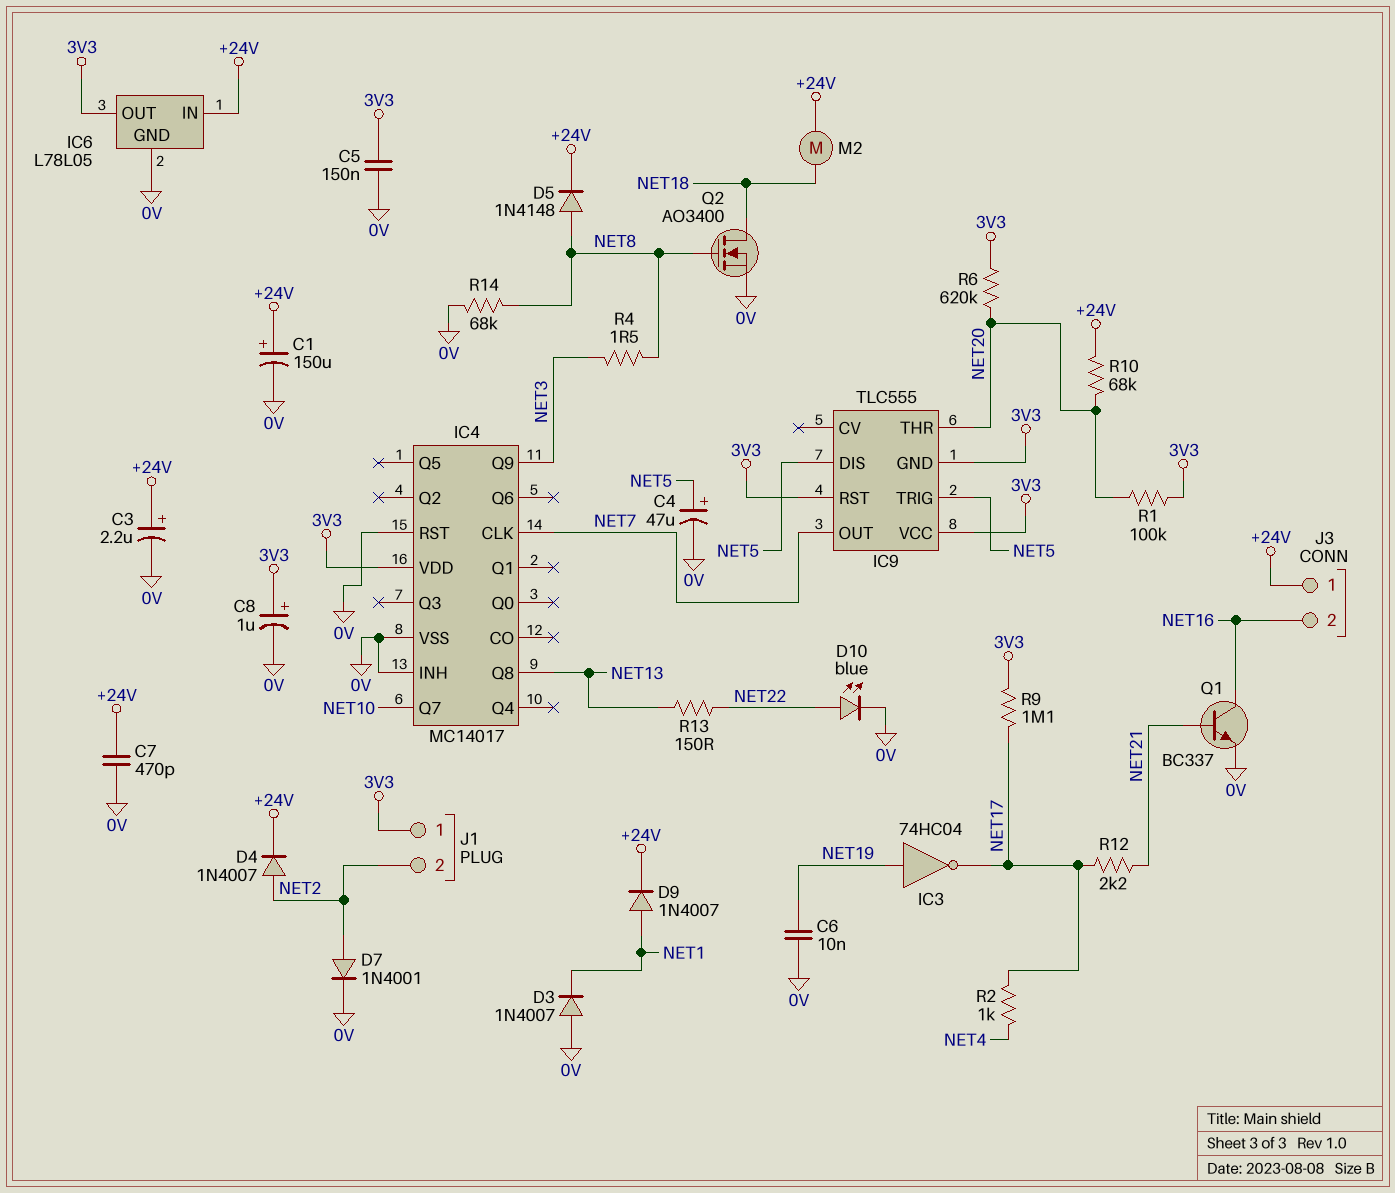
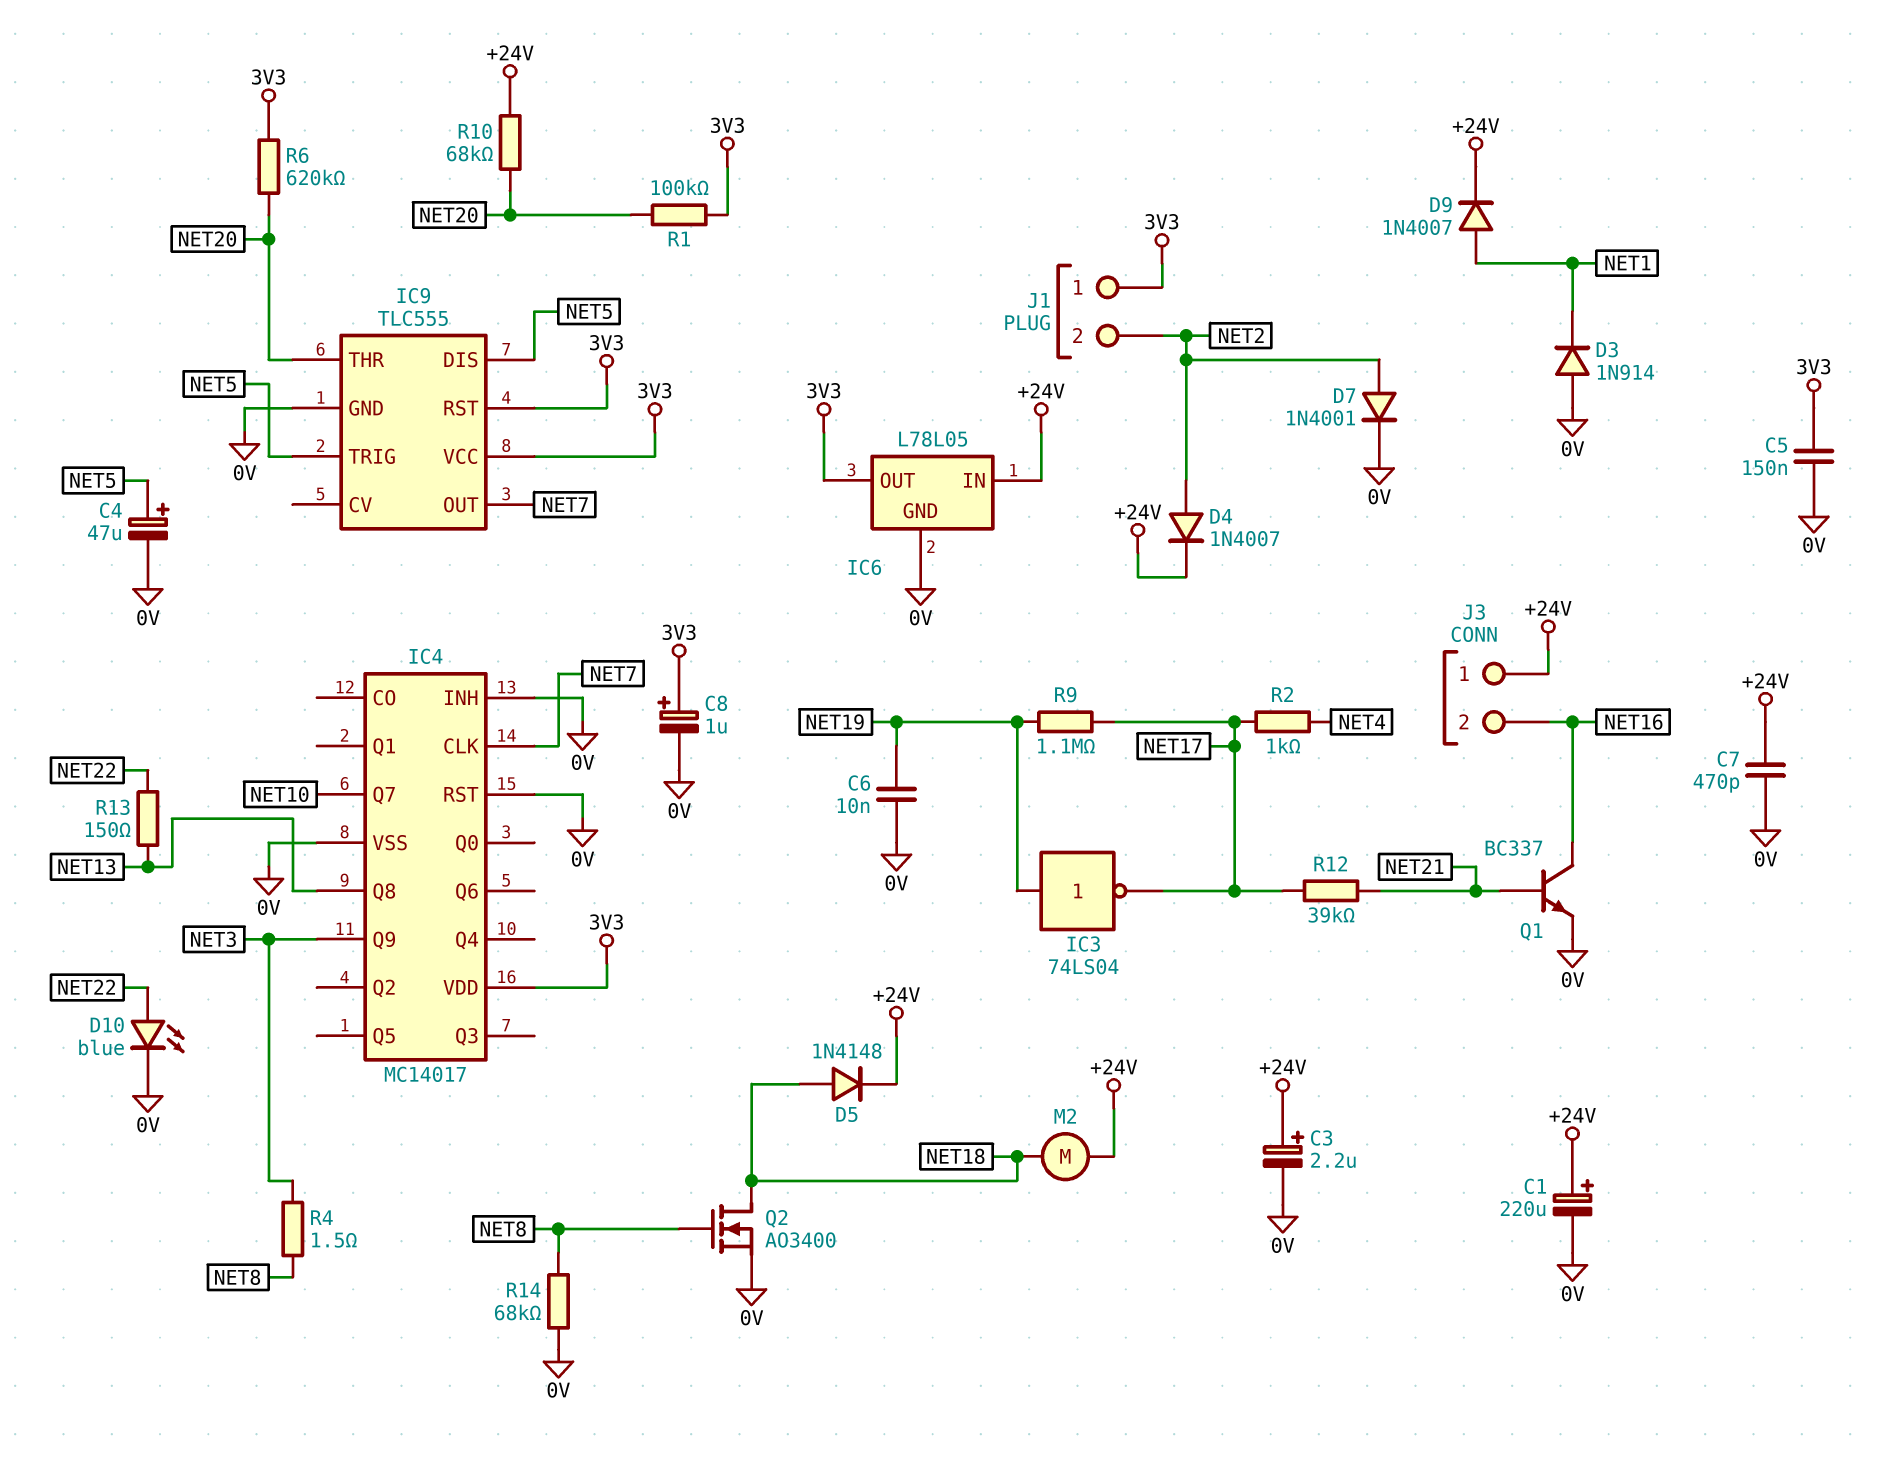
C1: 150uF (plus +24V, minus 0V) -> 220uF (plus +24V, minus 0V)
D3: diode 1N4007 (A 0V, K NET1) -> diode 1N914 (A 0V, K NET1)
D5: diode 1N4148 (A NET8, K +24V) -> diode 1N4148 (A NET18, K +24V)
IC3: NOT 74HC04 (in NET19, out NET17) -> NOT 74LS04 (in NET19, out NET17)
IC9 pin GND: 3V3 -> 0V
R9: 1.1M (3V3, NET17) -> 1.1M (NET17, NET19)
R12: 2.2k (NET17, NET21) -> 39k (NET17, NET21)

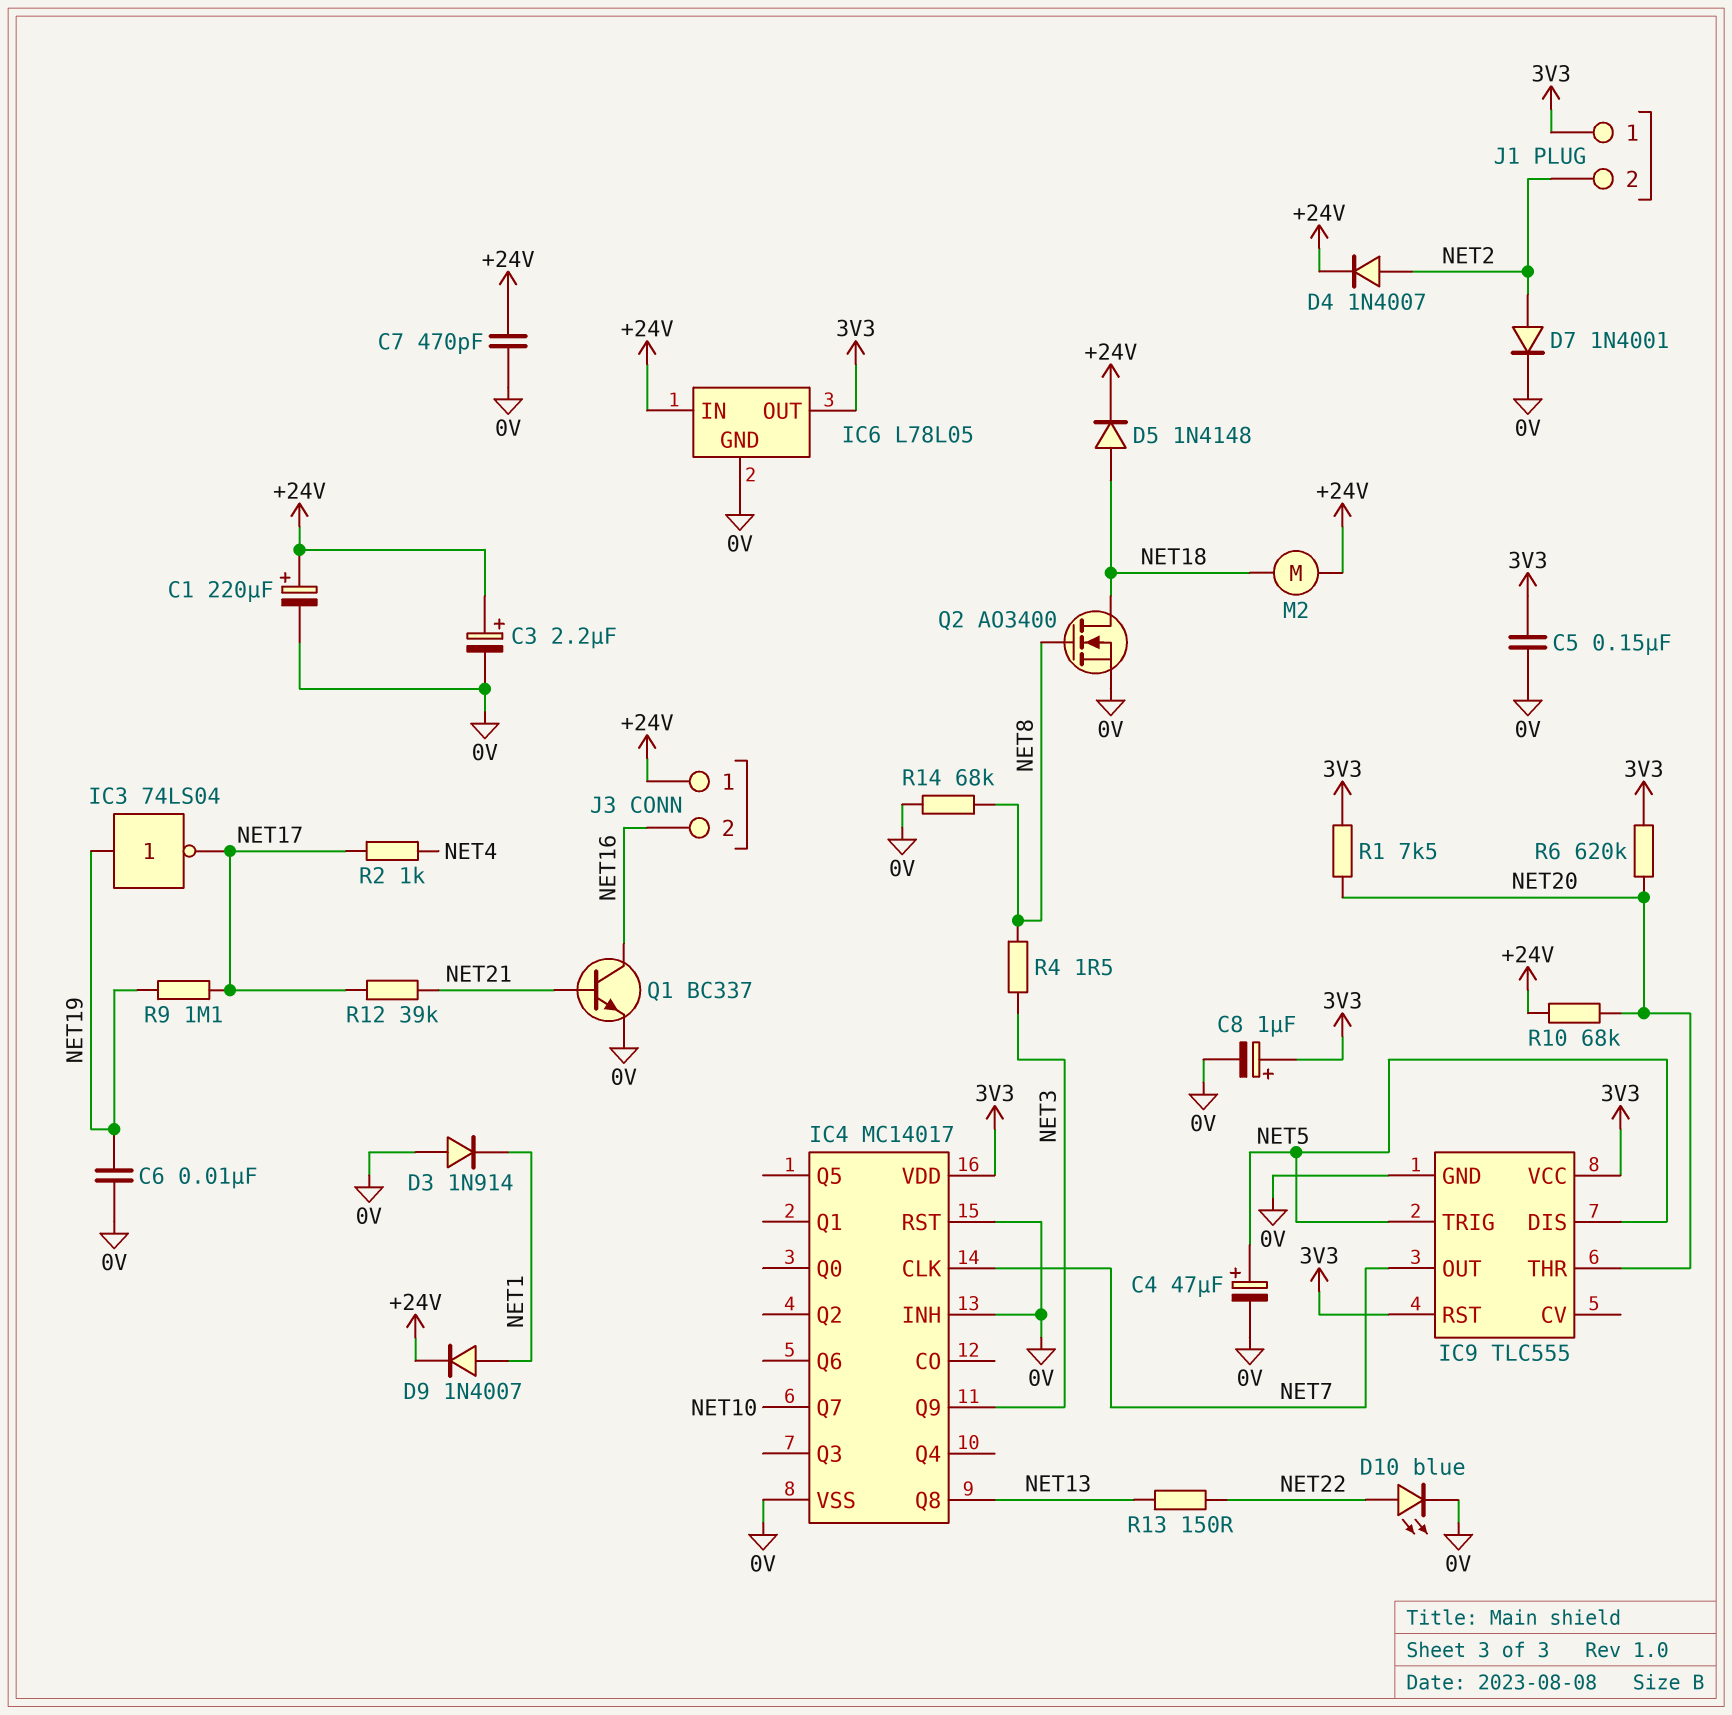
R1: 100k (3V3, NET20) -> 7.5k (3V3, NET20)

